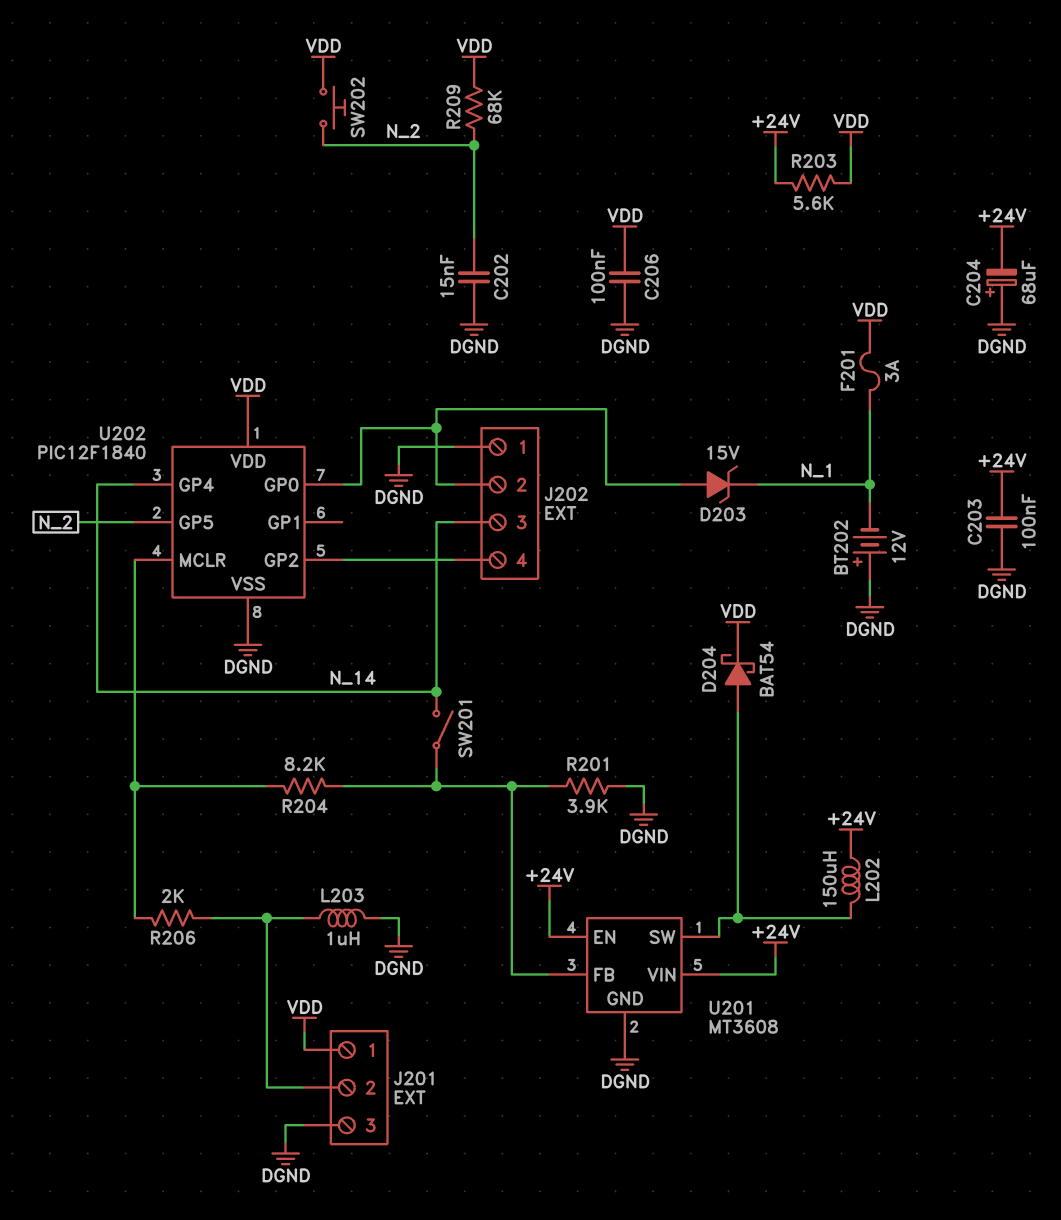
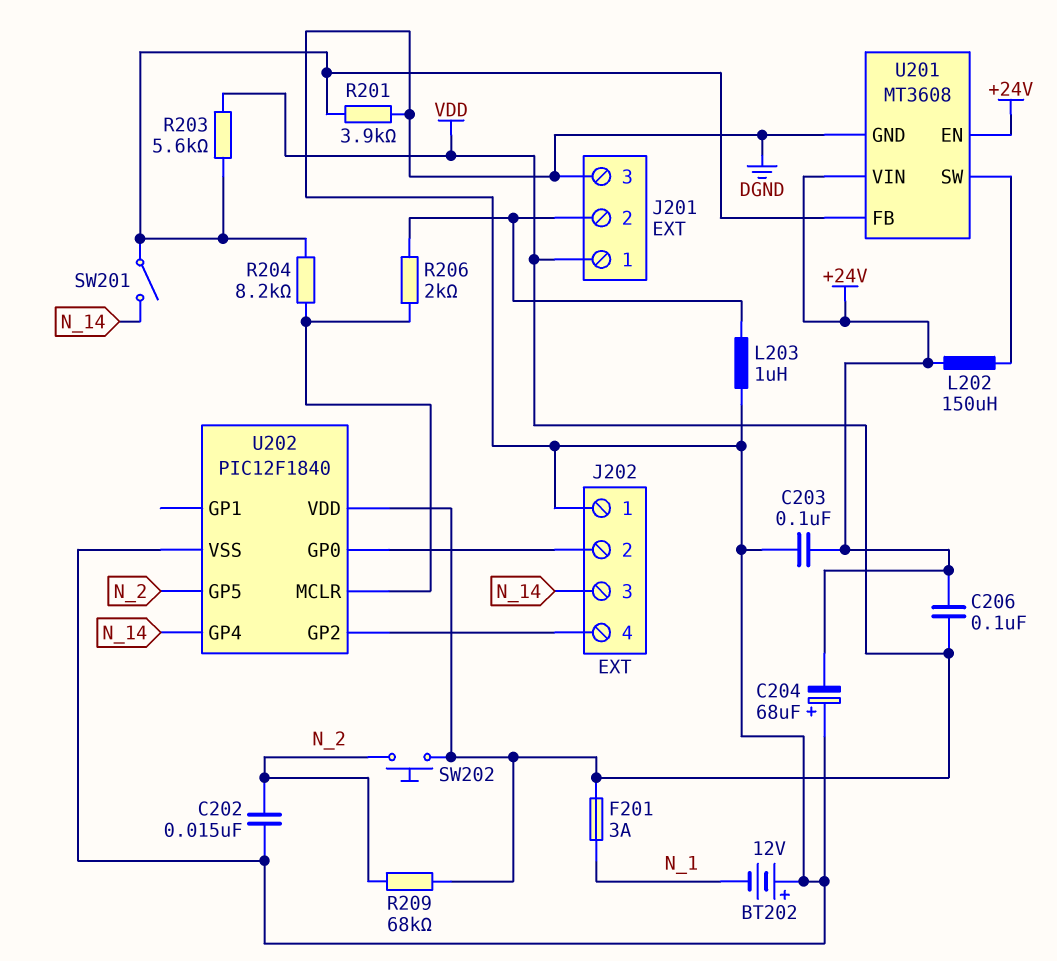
C206: 100nF (DGND, VDD) -> 100nF (+24V, VDD)
D203: zener 15V (A J202/2, K N_1) -> none
D204: schottky BAT54 (A U201/SW, K VDD) -> none
R203: 5.6k (+24V, VDD) -> 5.6k (U201/FB, VDD)

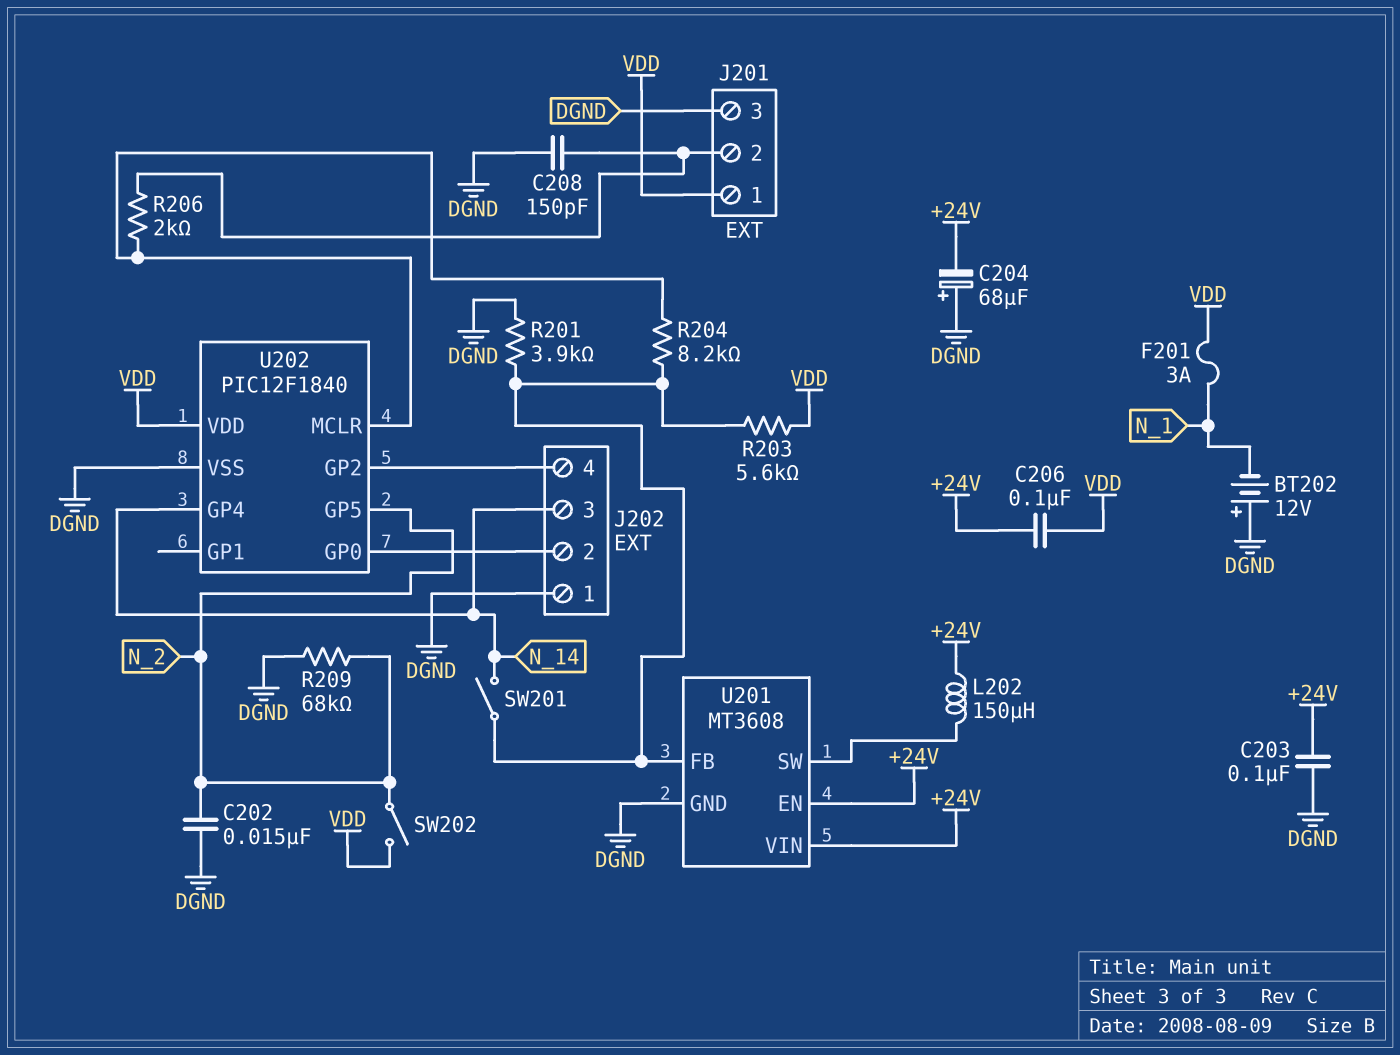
C208: none -> 150pF (DGND, J201/2)
L203: 1uH (DGND, J201/2) -> none
R209: 68k (N_2, VDD) -> 68k (DGND, N_2)
SW202: button (N_2, VDD) -> switch (N_2, VDD)

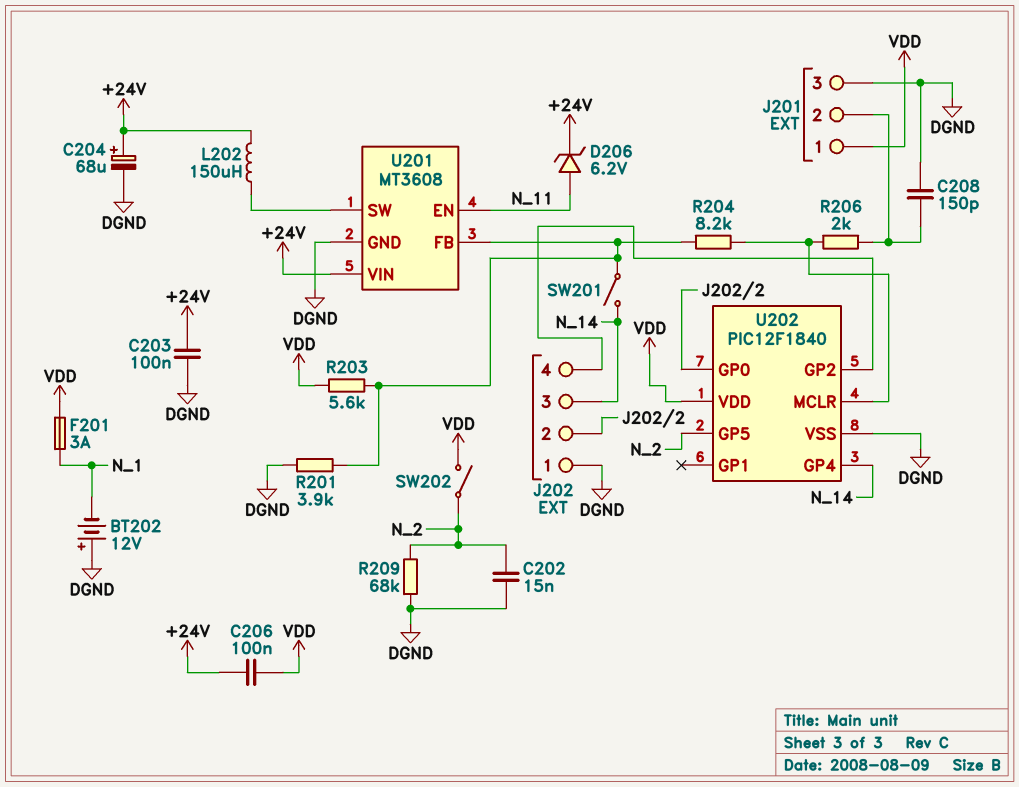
C204: 68uF (plus DGND, minus +24V) -> 68uF (plus +24V, minus DGND)
D206: none -> zener 6.2V (A N_11, K +24V)
U201 pin EN: +24V -> N_11

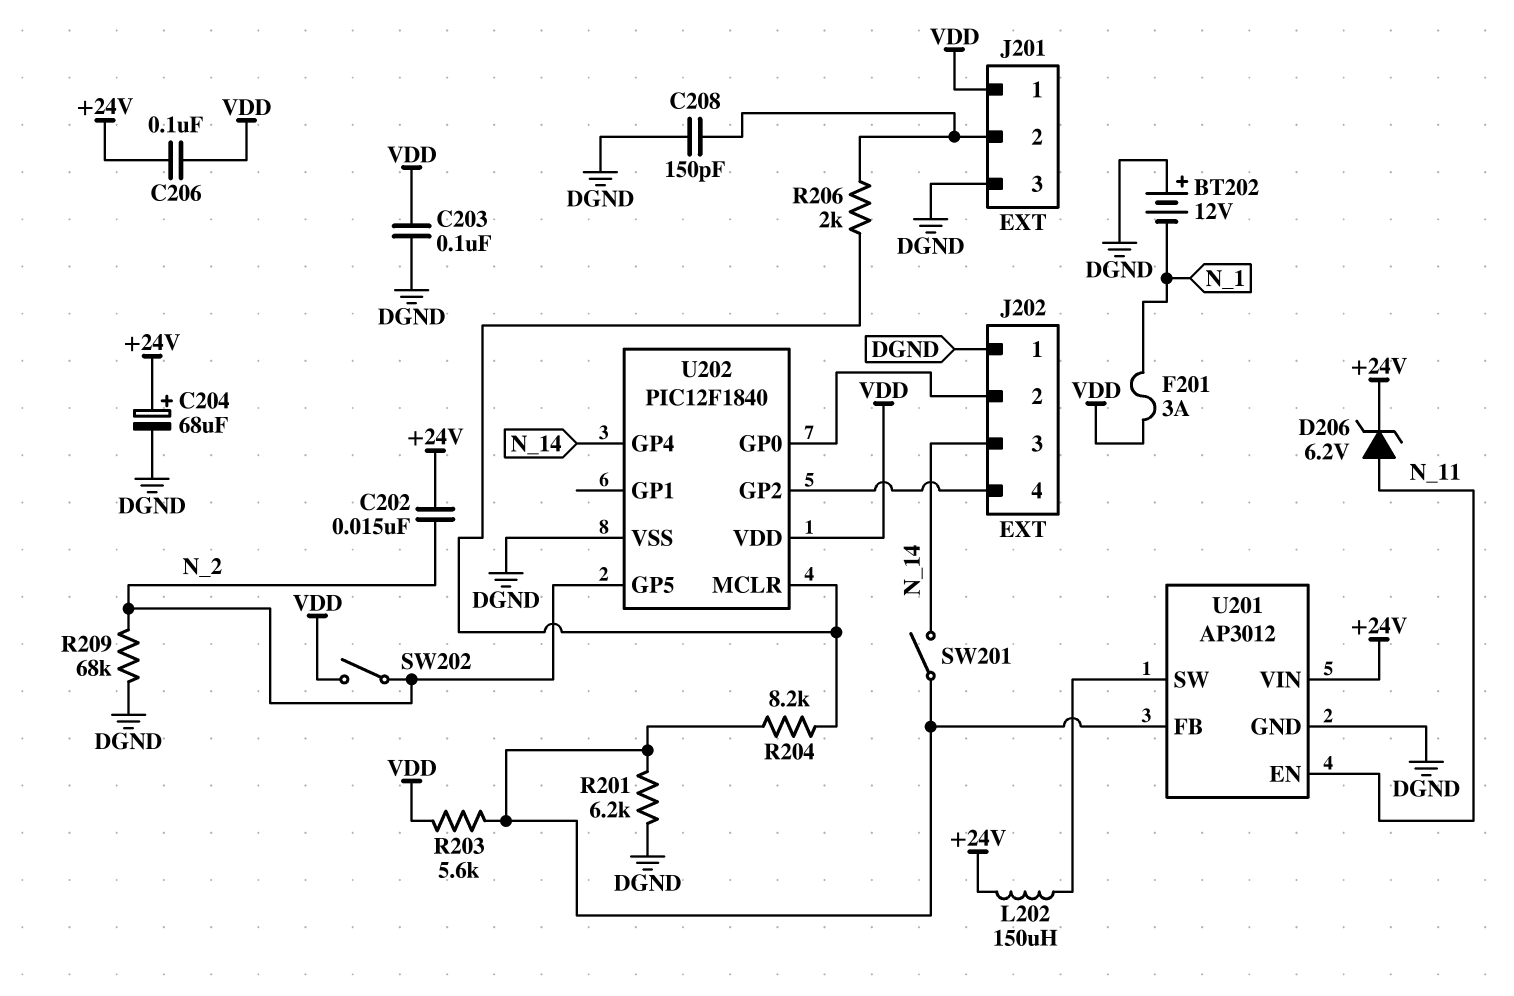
C202: 15nF (DGND, N_2) -> 15nF (+24V, N_2)
C203: 100nF (+24V, DGND) -> 100nF (DGND, VDD)
R201: 3.9k (DGND, U201/FB) -> 6.2k (DGND, U201/FB)
U201: MT3608 -> AP3012

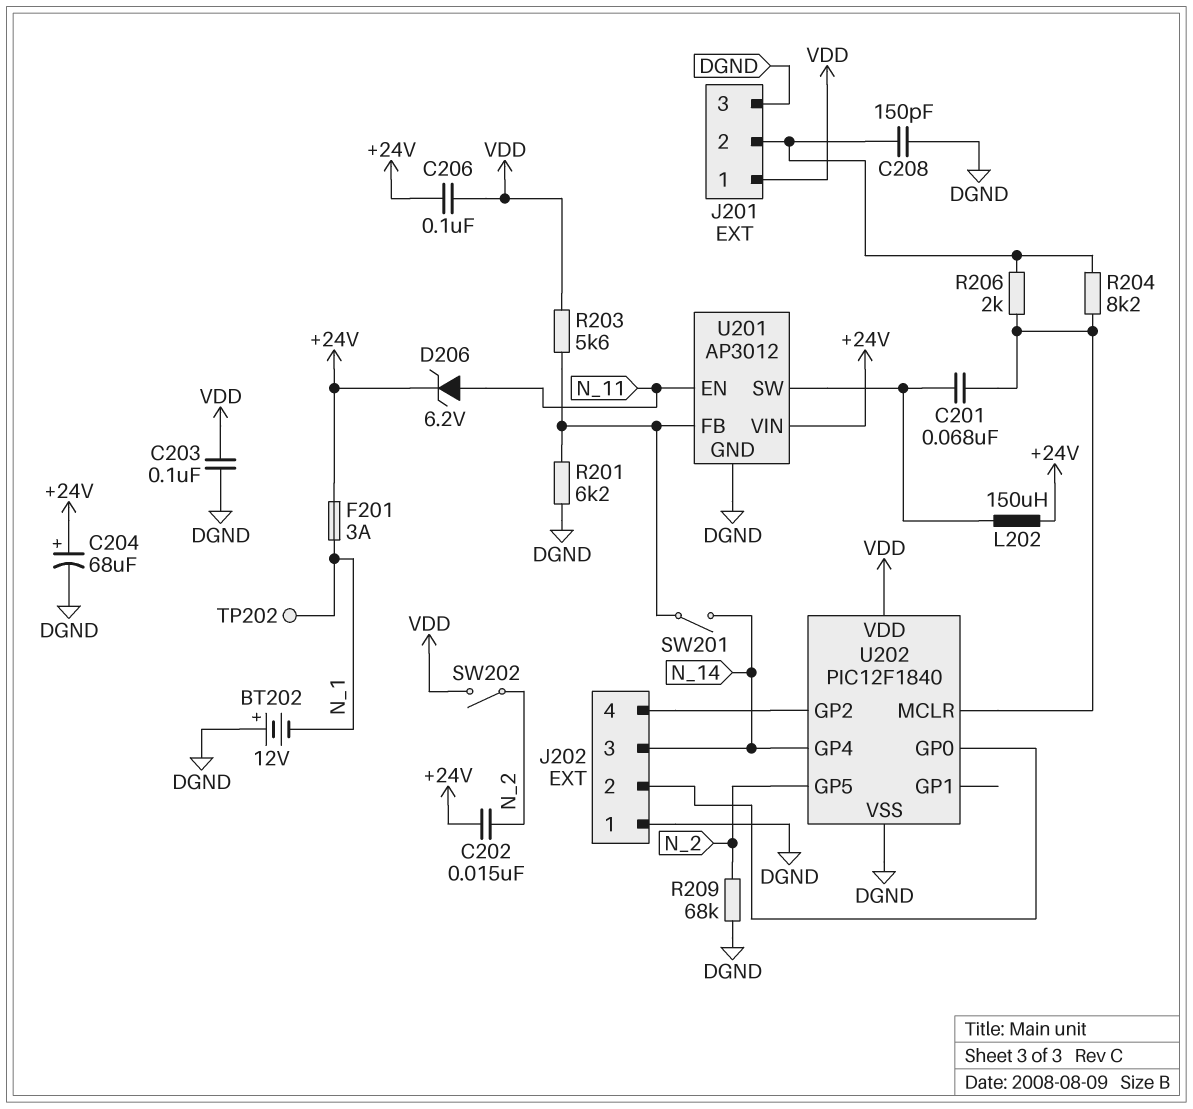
C201: none -> 68nF (U201/SW, U202/MCLR)
F201: 3A (N_1, VDD) -> 3A (+24V, N_1)
R204: 8.2k (U201/FB, U202/MCLR) -> 8.2k (J201/2, U202/MCLR)
TP202: none -> test point (N_1)

